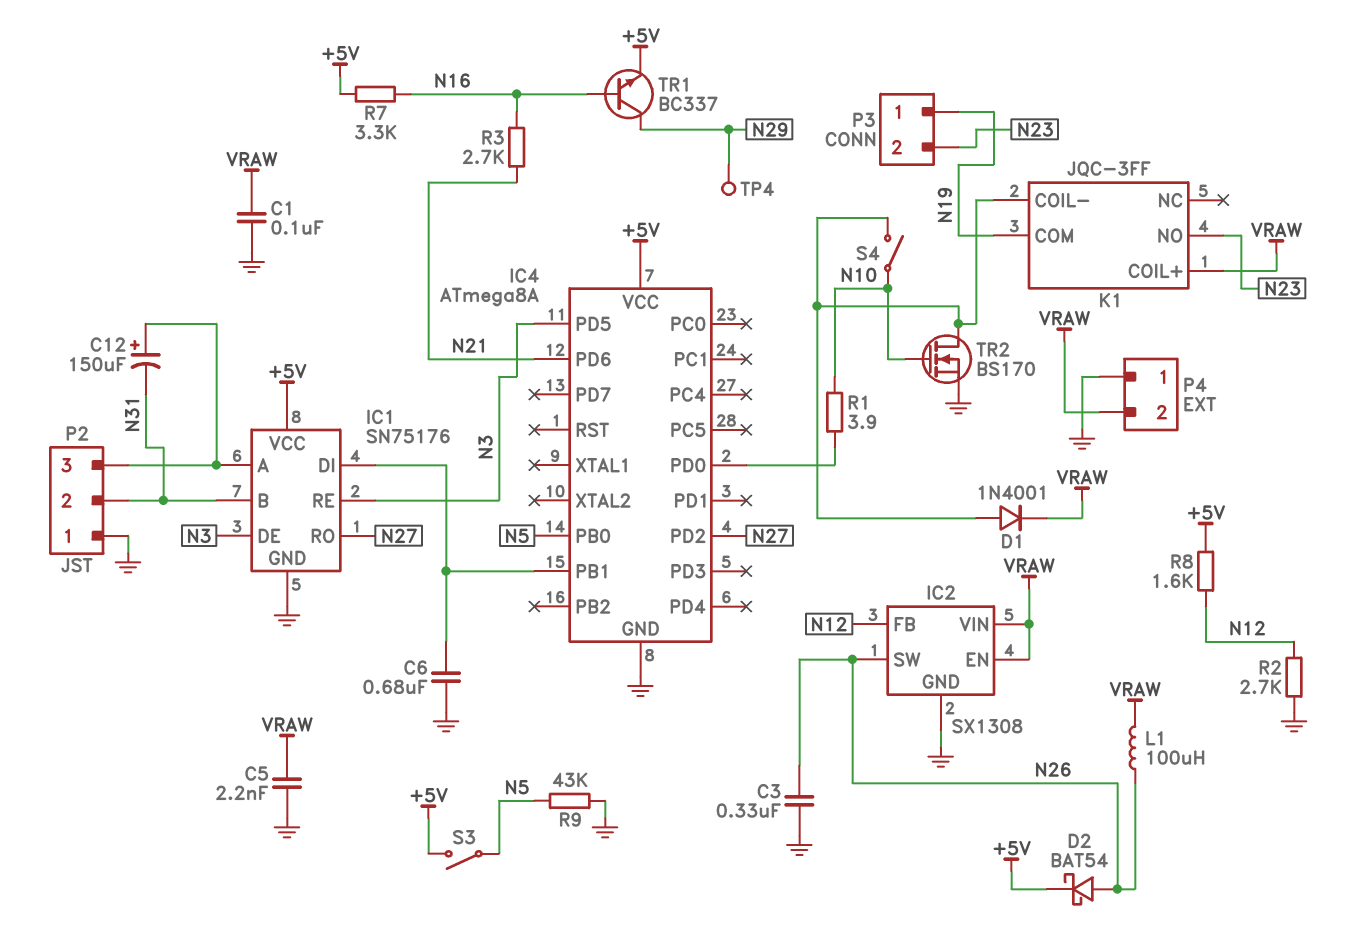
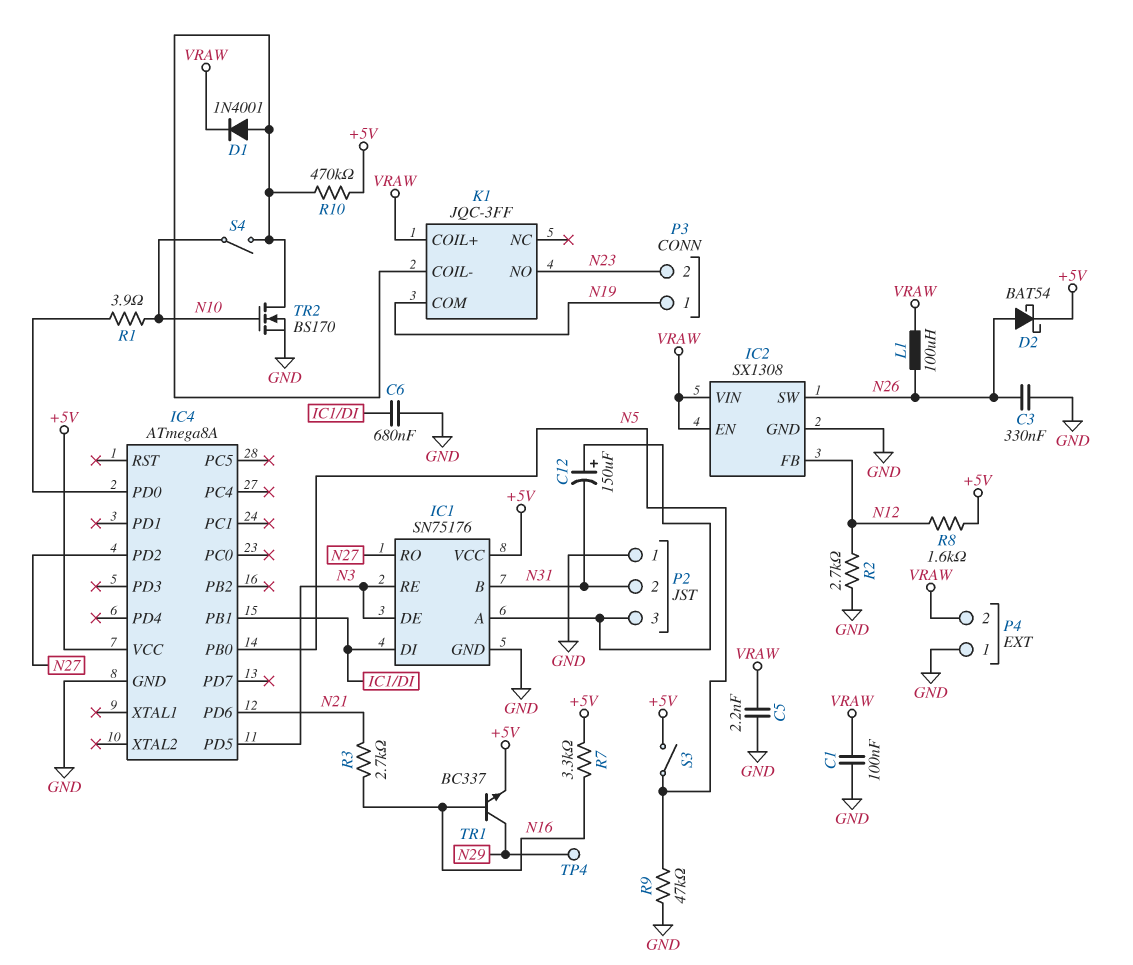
R9: 43k (GND, N5) -> 47k (GND, N5)
R10: none -> 470k (+5V, K1/COIL-)

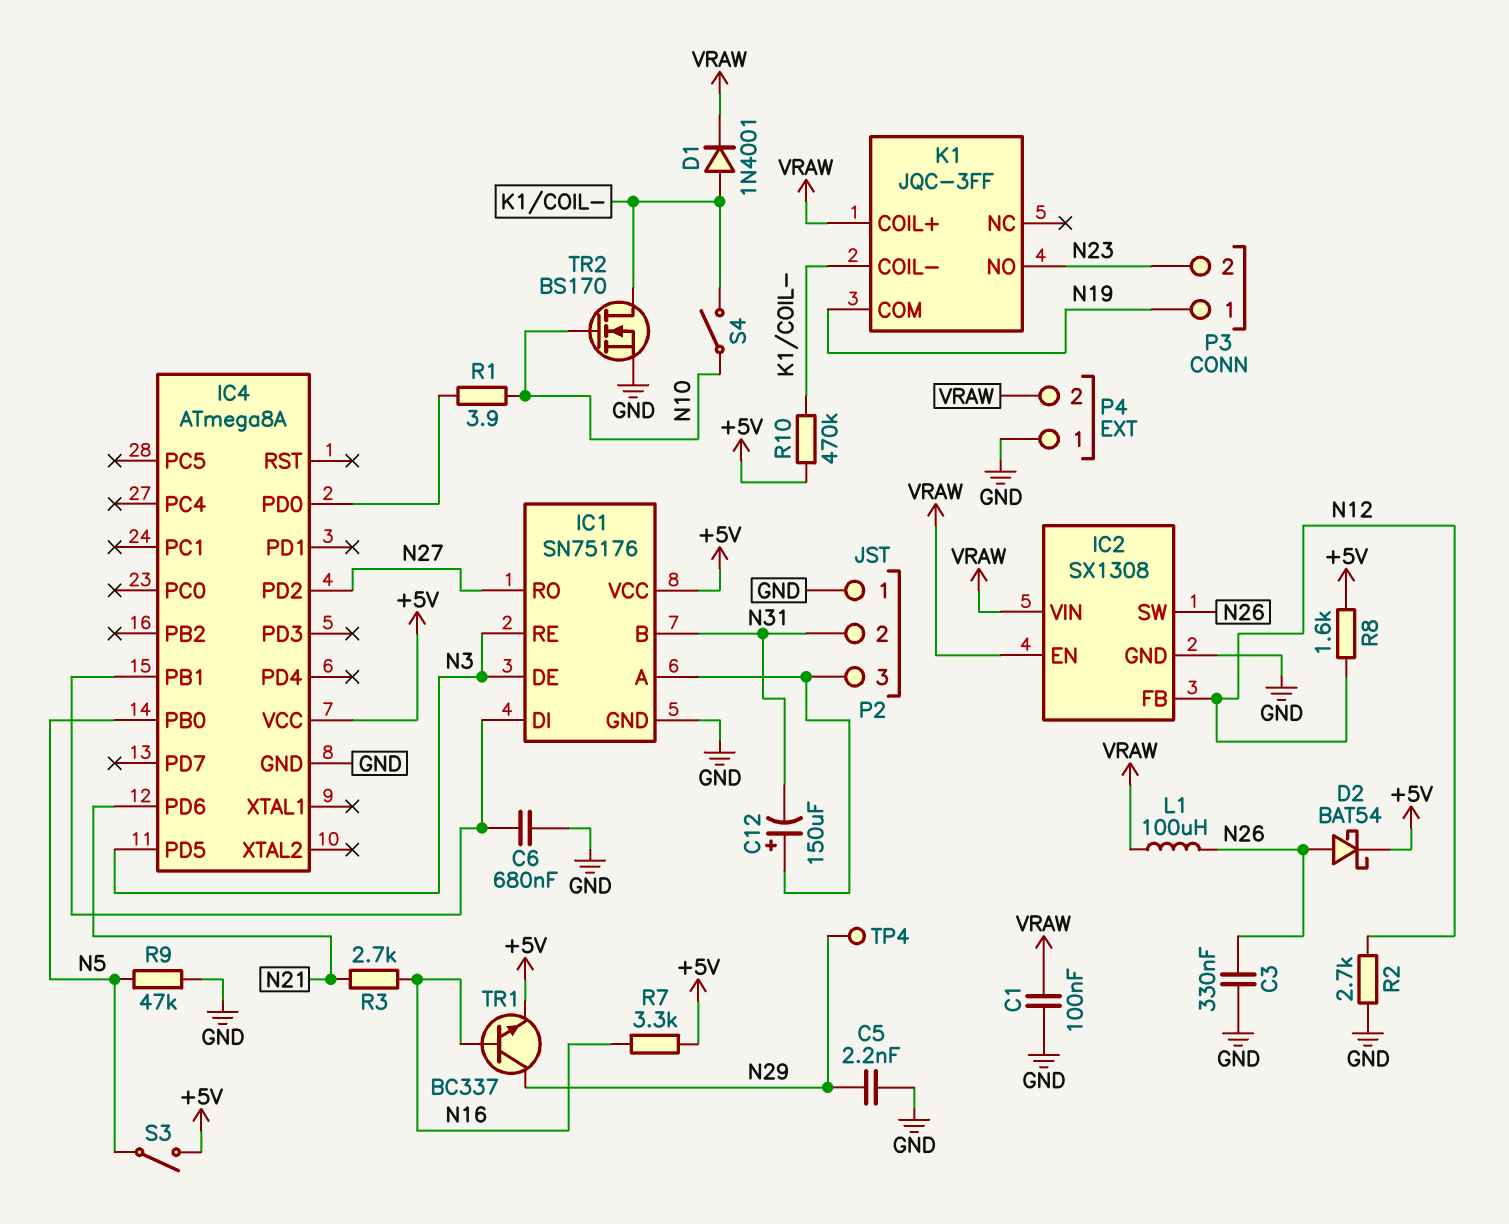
C5: 2.2nF (GND, VRAW) -> 2.2nF (GND, N29)

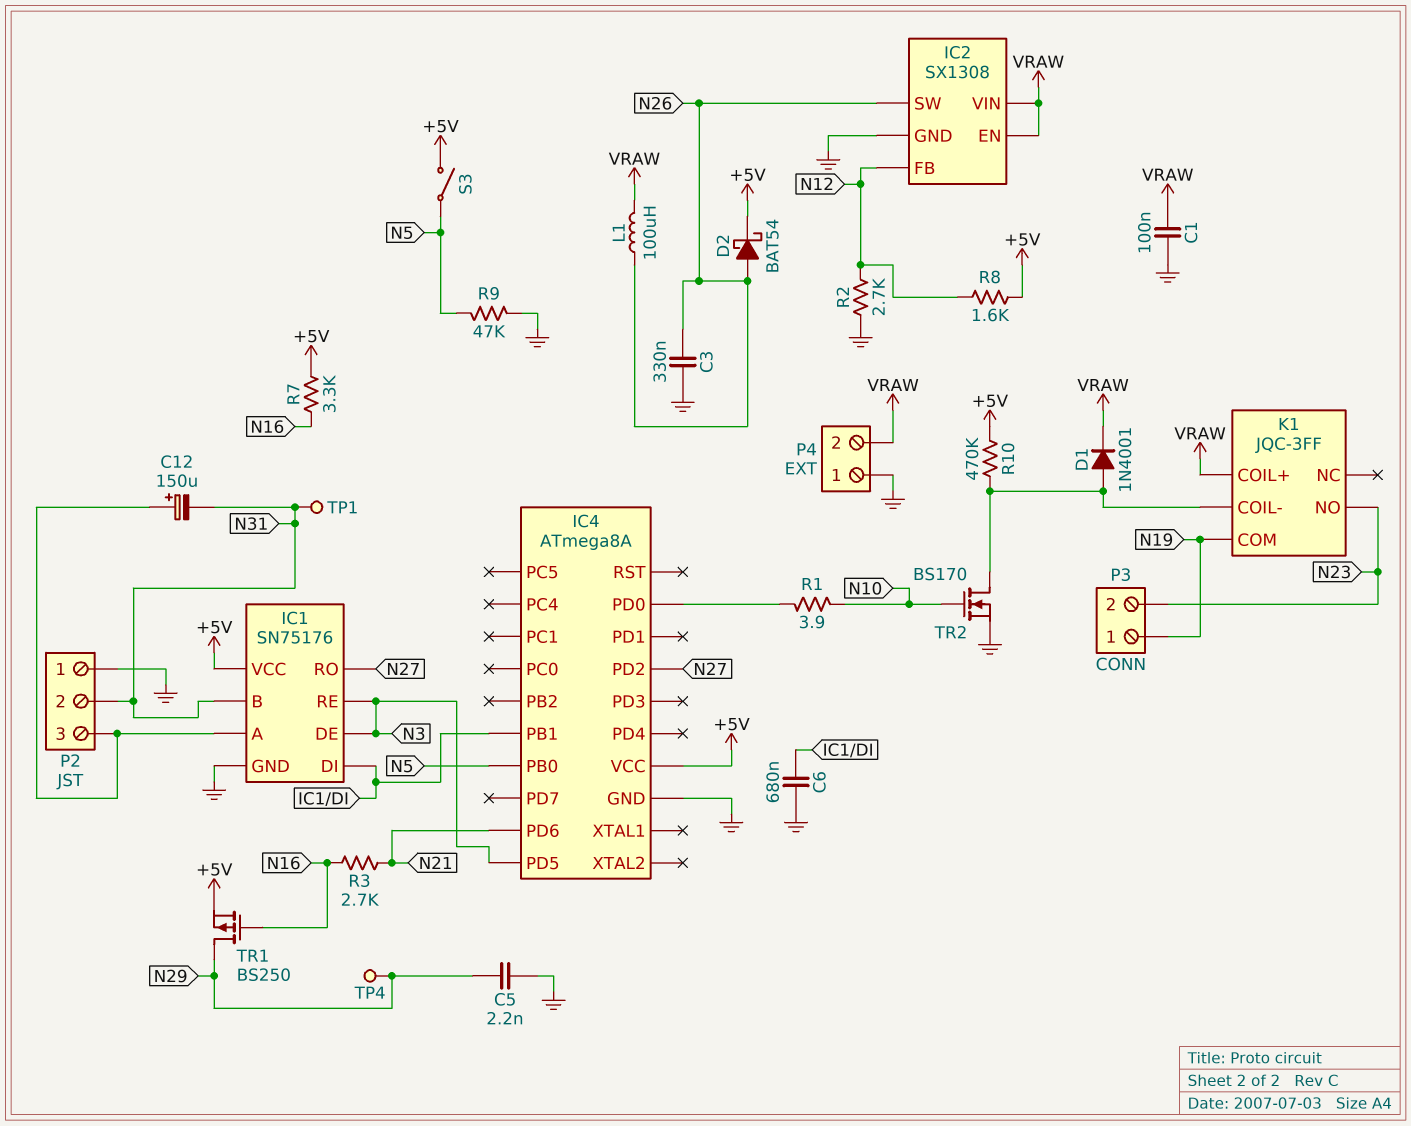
S4: switch (K1/COIL-, N10) -> none
TP1: none -> test point (N31)
TR1: NPN BC337 (B N16, C N29, E +5V) -> PMOS BS250 (G N16, D N29, S +5V)

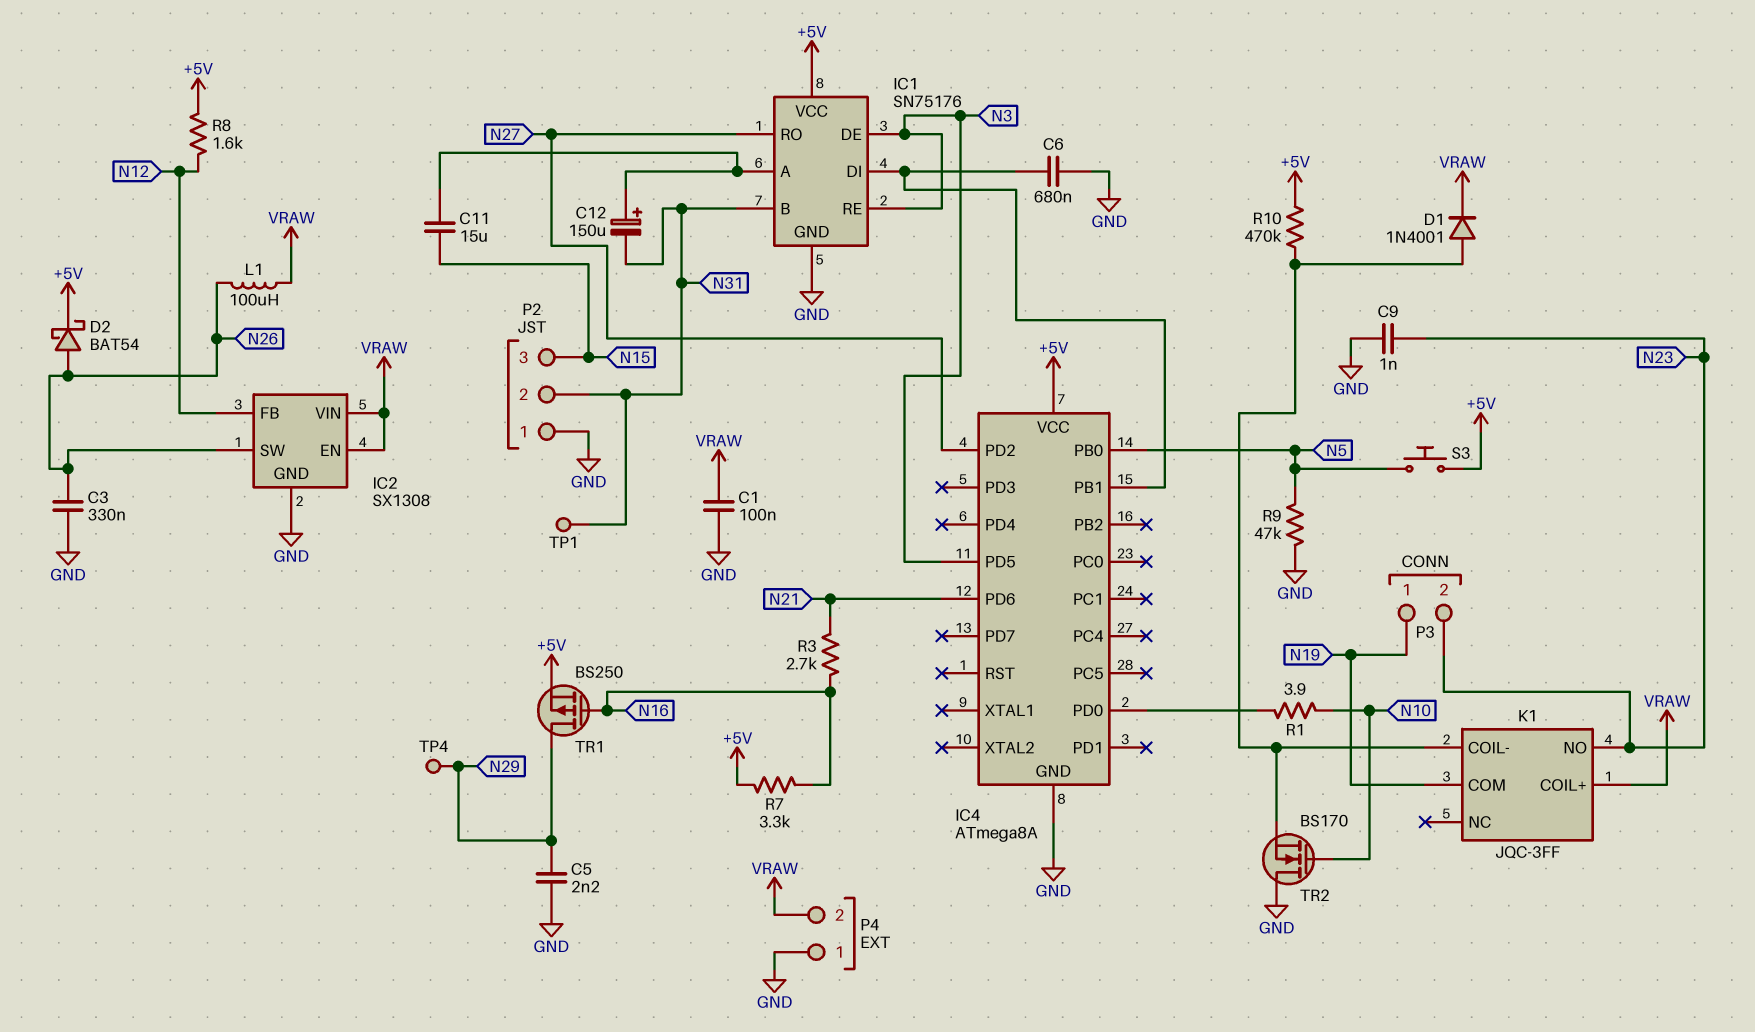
C9: none -> 1nF (GND, N23)
C11: none -> 15uF (IC1/A, N15)
P2 pin 3: IC1/A -> N15
R2: 2.7k (GND, N12) -> none
S3: switch (+5V, N5) -> button (+5V, N5)
TR2: NMOS BS170 (G N10, D K1/COIL-, S GND) -> NMOS BS170 (G N10, D GND, S K1/COIL-)

